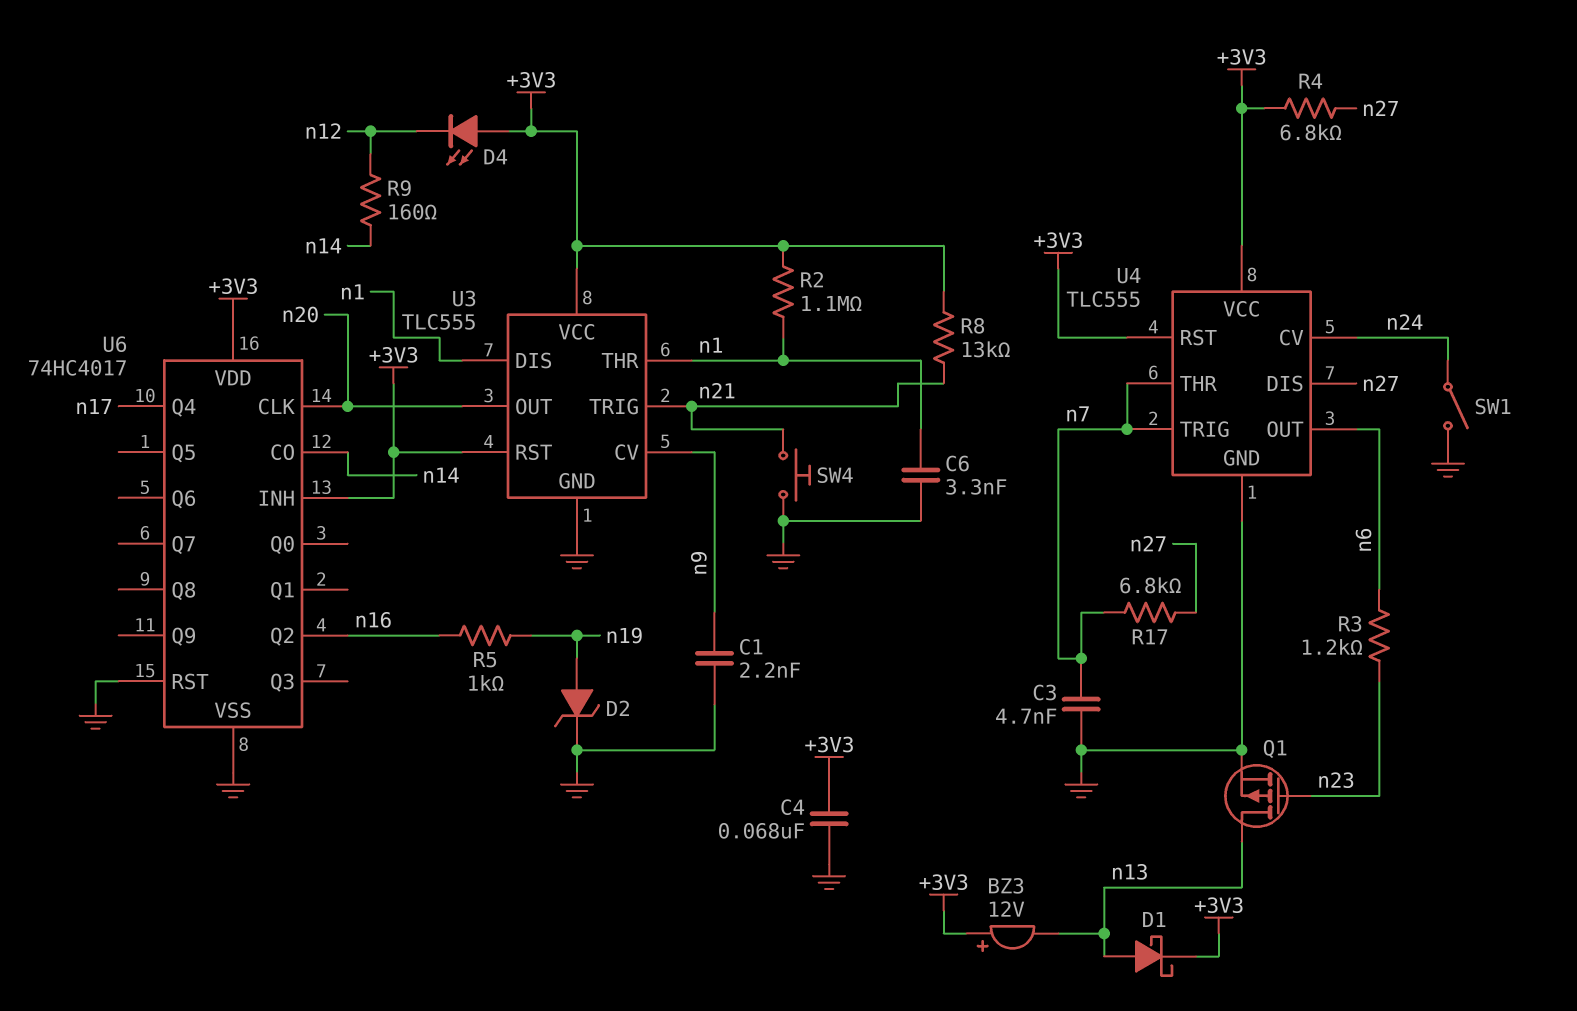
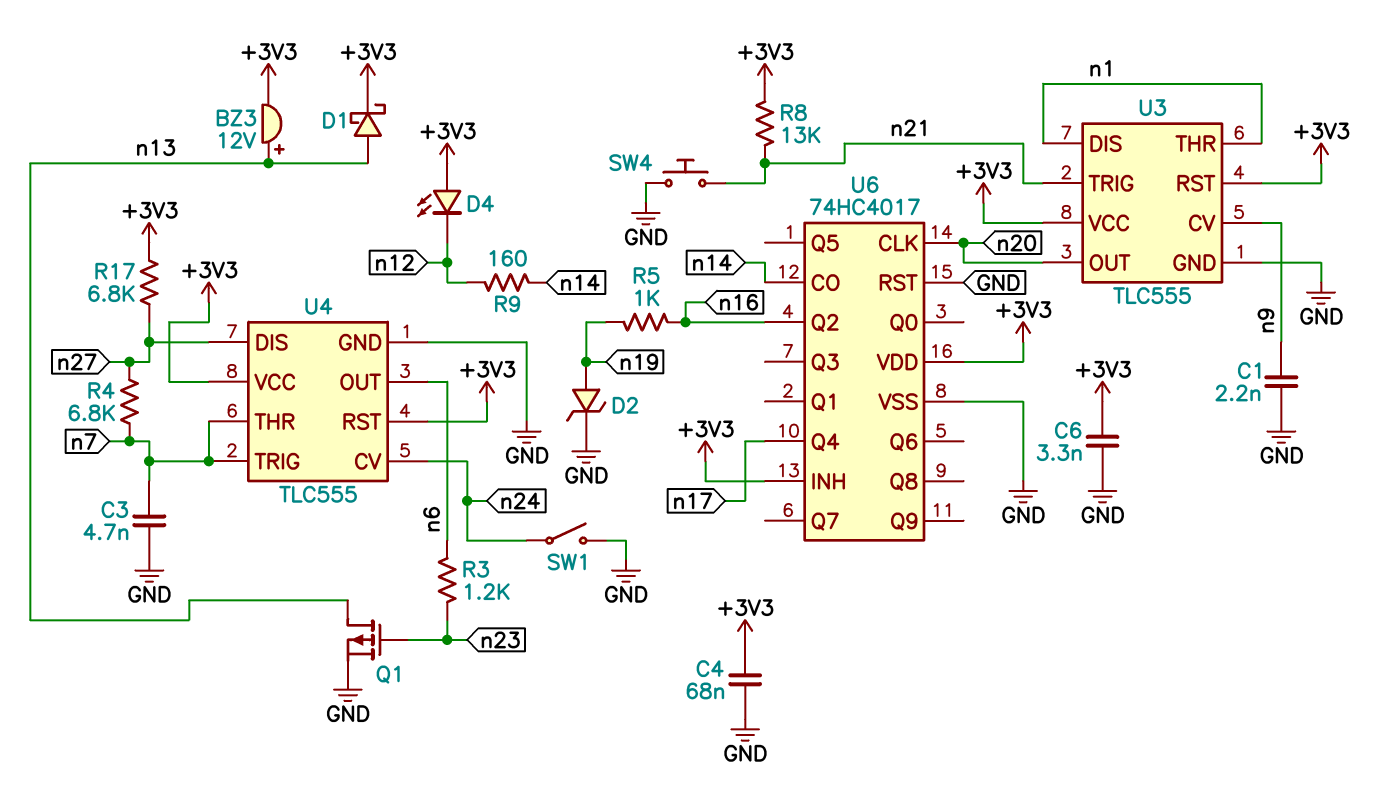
BZ3: buzzer 12V (plus +3V3, minus n13) -> buzzer 12V (plus n13, minus +3V3)
C6: 3.3nF (GND, n1) -> 3.3nF (+3V3, GND)
R2: 1.1M (+3V3, n1) -> none
R4: 6.8k (+3V3, n27) -> 6.8k (n7, n27)
R17: 6.8k (n7, n27) -> 6.8k (+3V3, n27)

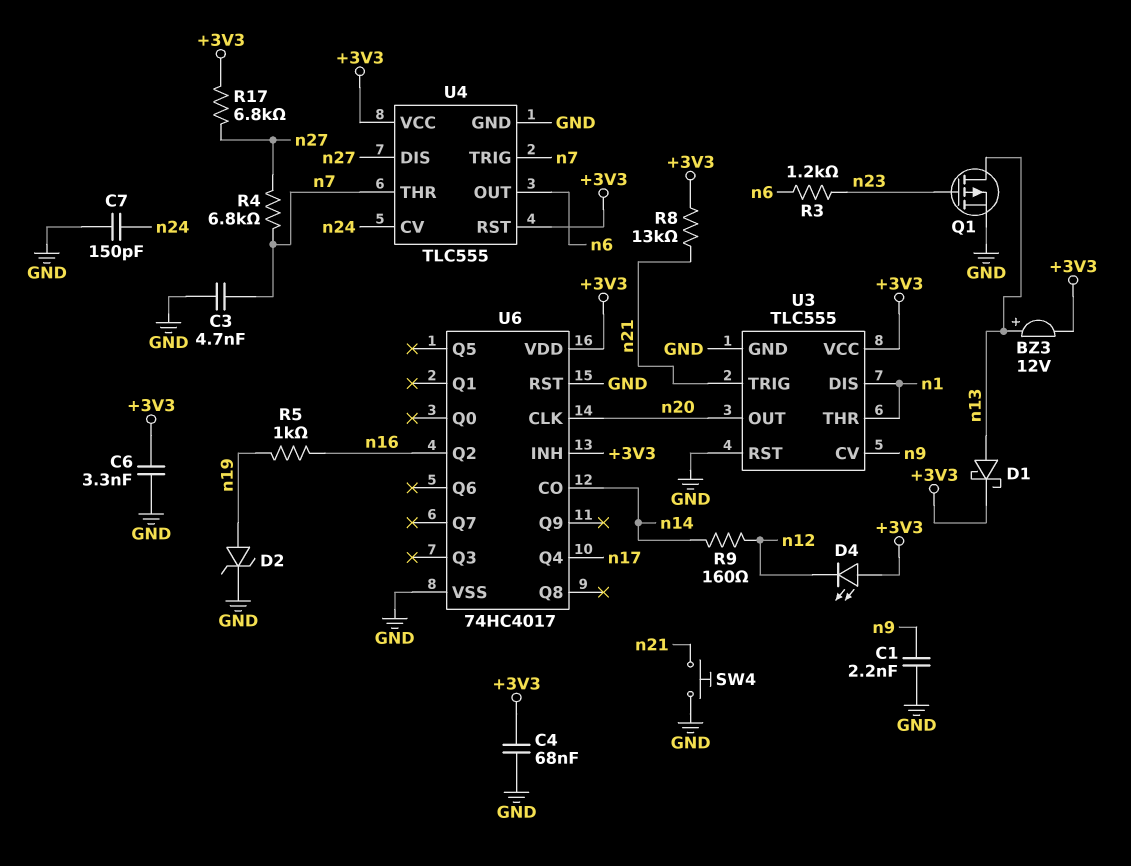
C7: none -> 150pF (GND, n24)
SW1: switch (GND, n24) -> none
U3 pin RST: +3V3 -> GND

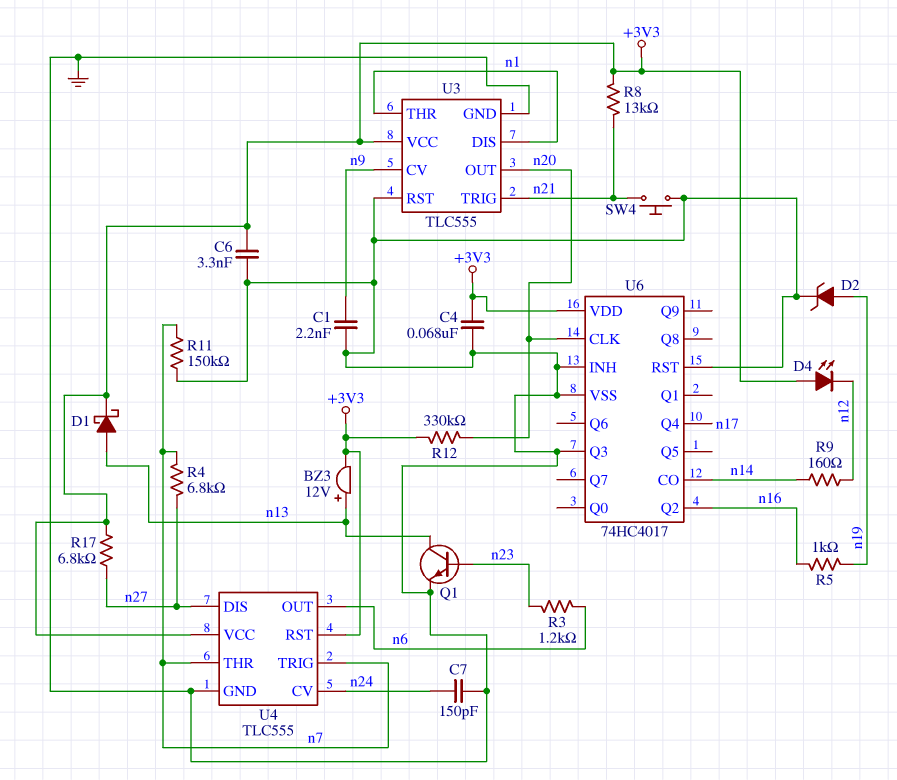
C3: 4.7nF (GND, n7) -> none
Q1: PMOS (G n23, D n13, S GND) -> NPN (B n23, C n13, E GND)
R11: none -> 150k (GND, n7)
R12: none -> 330k (+3V3, n20)
U6 pin INH: +3V3 -> GND
U6 pin Q3: none -> GND

